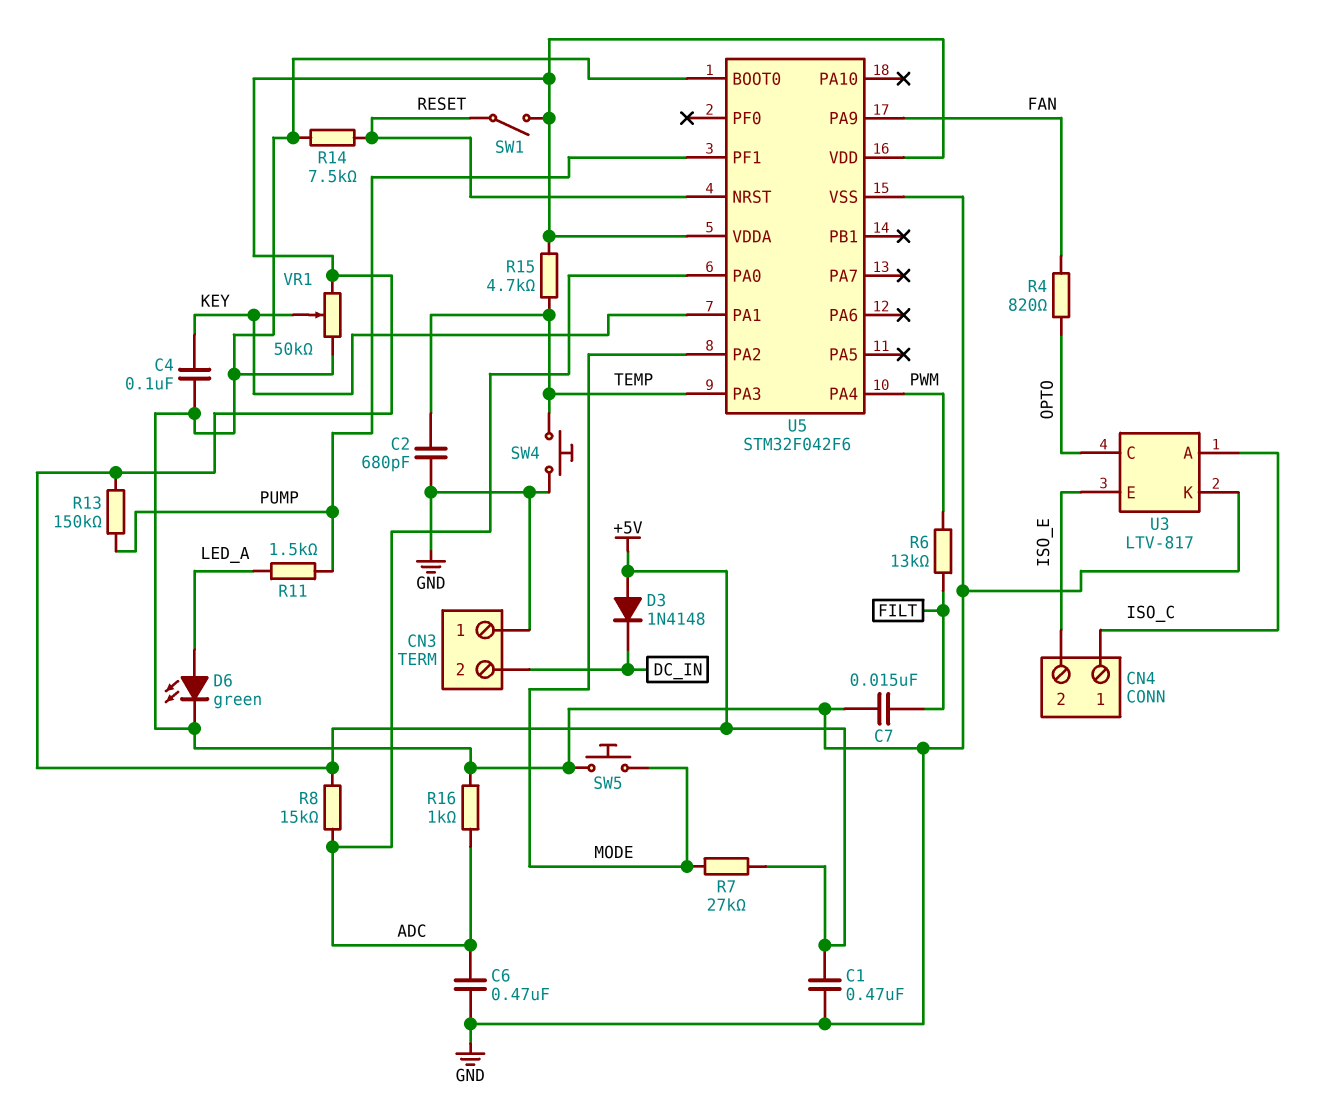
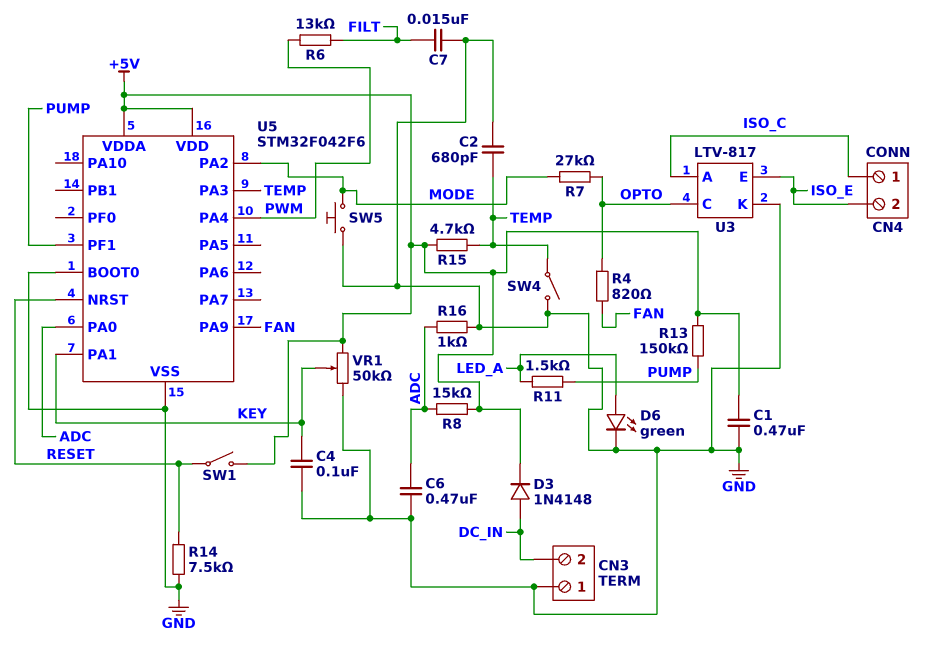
D3: diode 1N4148 (A +5V, K DC_IN) -> diode 1N4148 (A DC_IN, K +5V)
R7: 27k (+5V, MODE) -> 27k (MODE, OPTO)
SW4: button (GND, TEMP) -> switch (GND, TEMP)

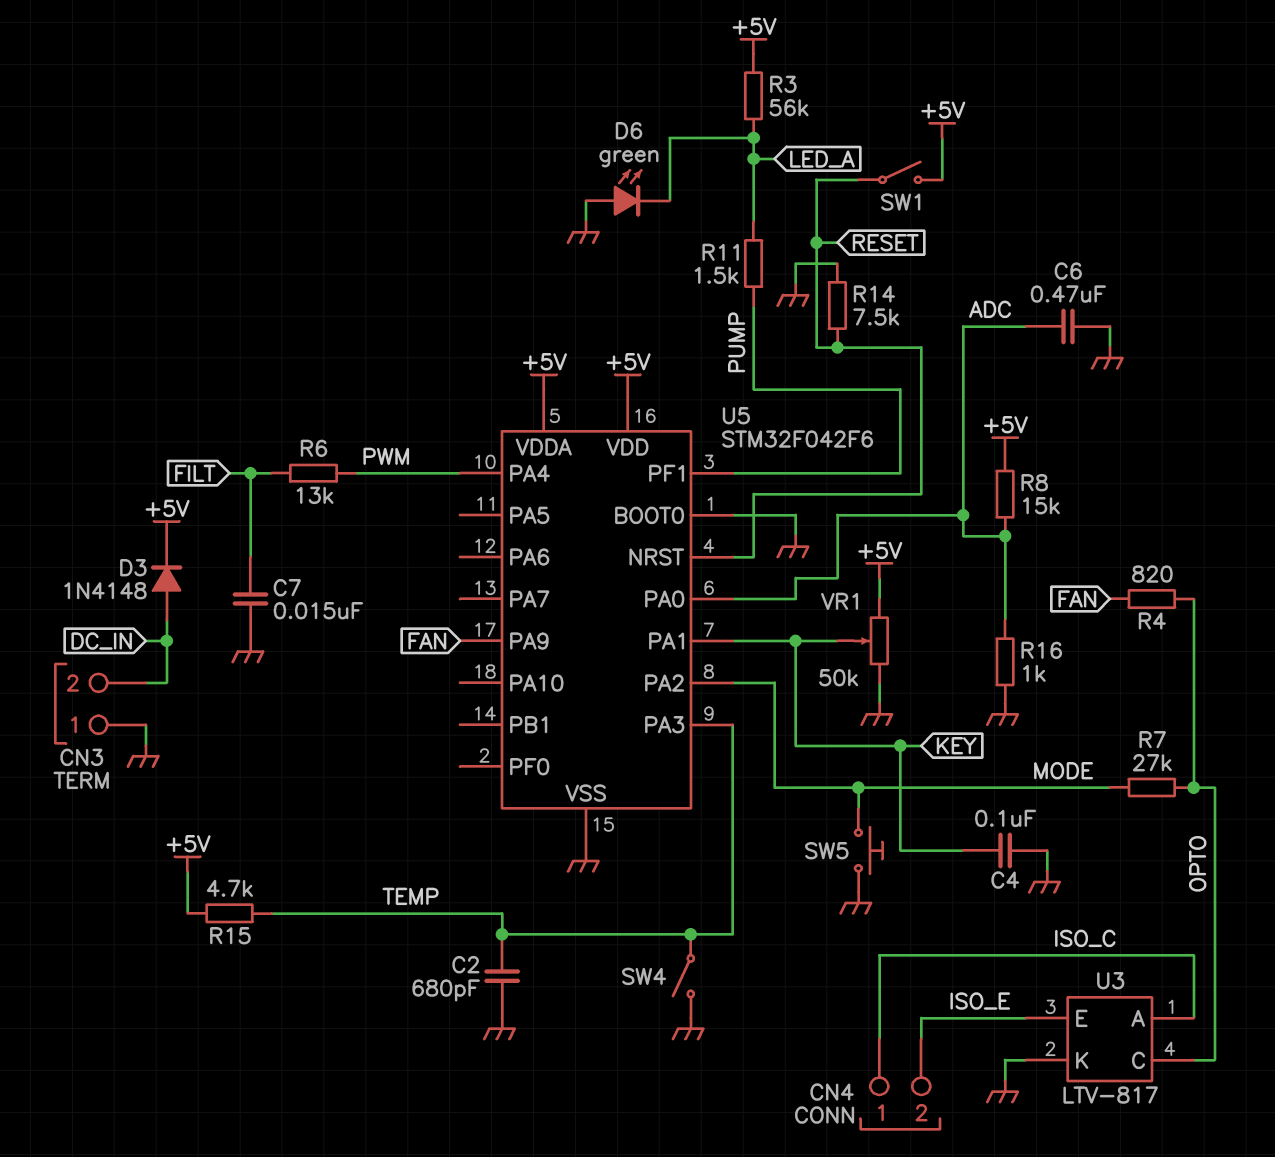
C1: 470nF (+5V, GND) -> none
D6: LED green (A LED_A, K GND) -> LED green (A GND, K LED_A)
R3: none -> 56k (+5V, LED_A)
R13: 150k (+5V, PUMP) -> none

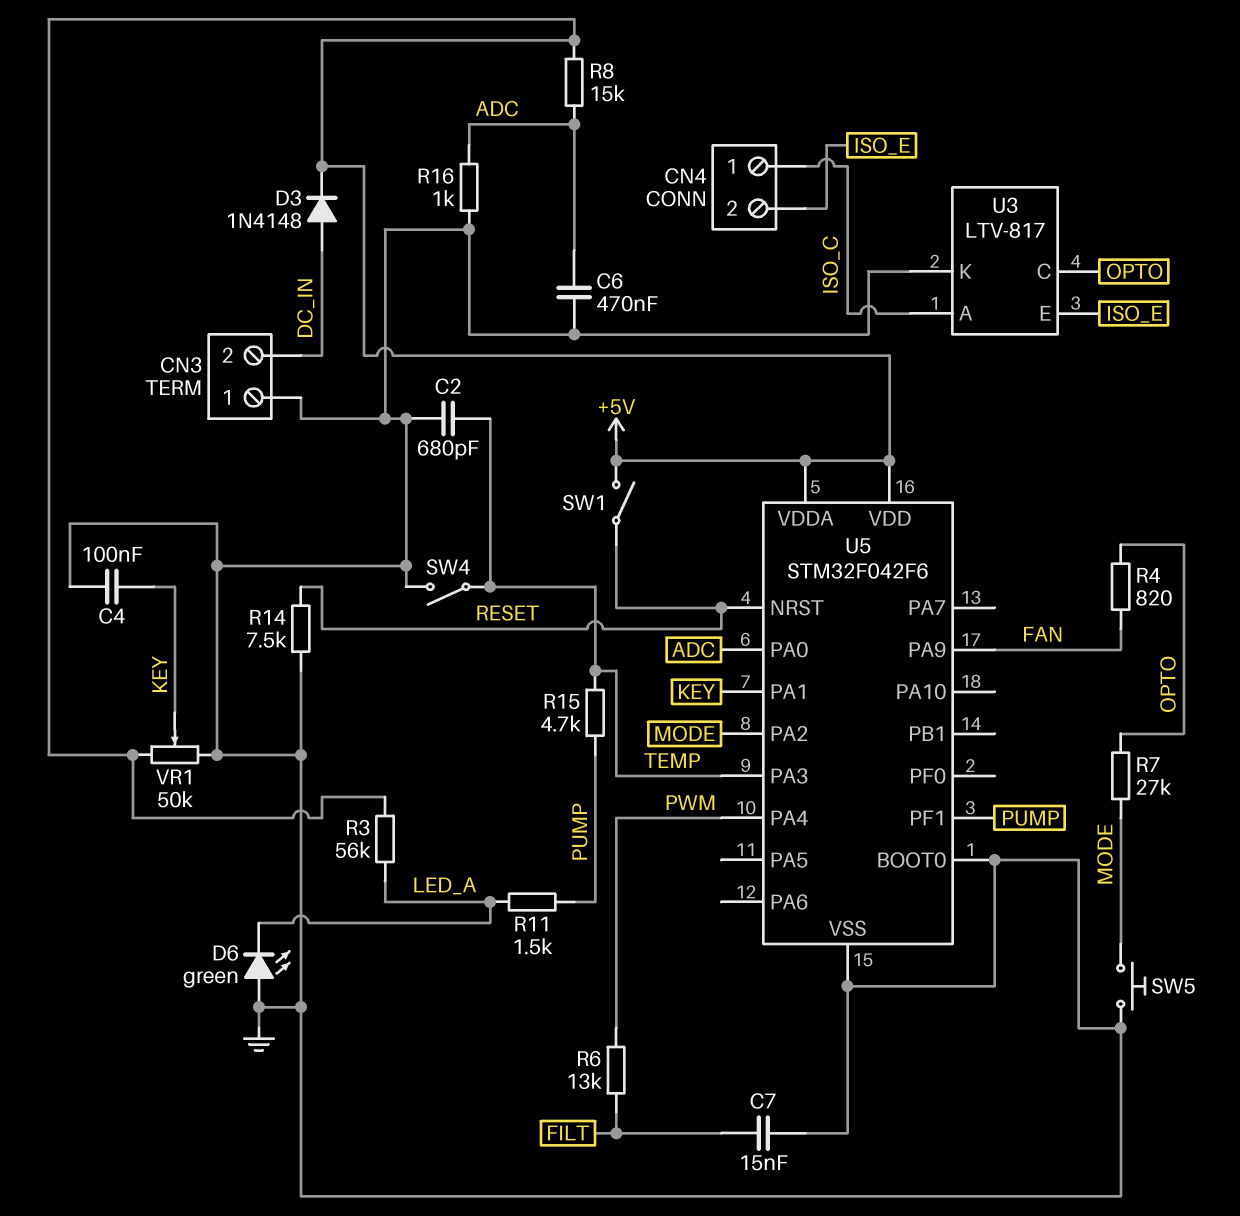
R15: 4.7k (+5V, TEMP) -> 4.7k (PUMP, TEMP)

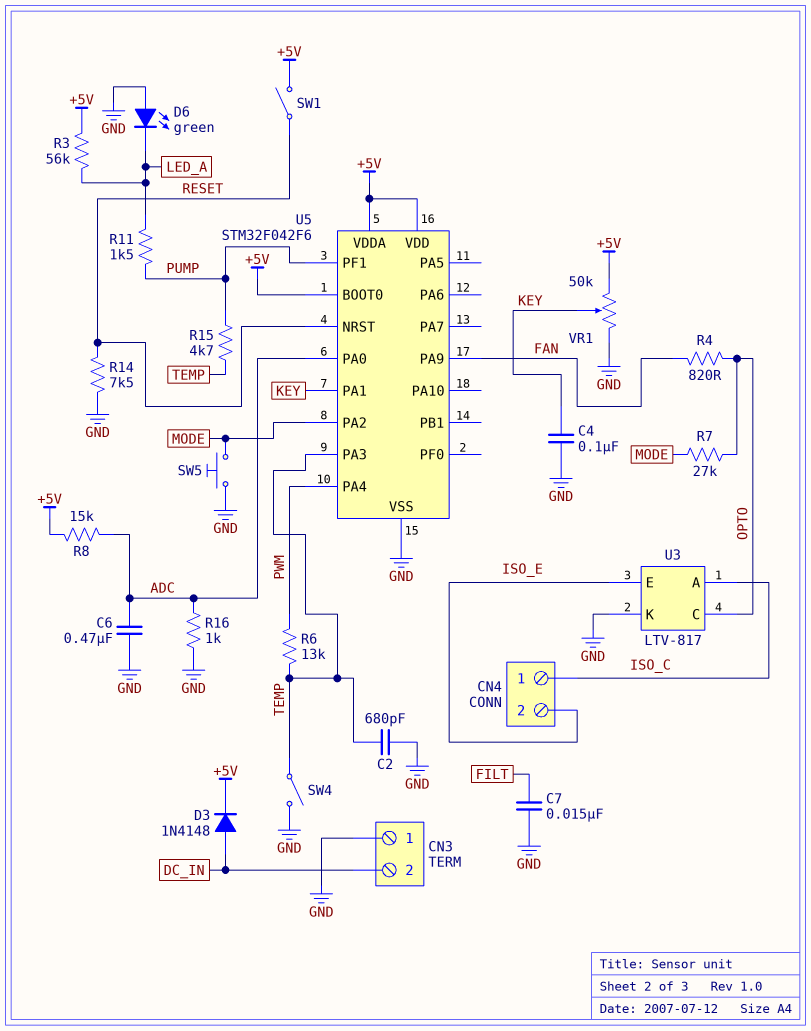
R6: 13k (FILT, PWM) -> 13k (PWM, TEMP)
U5 pin BOOT0: GND -> +5V

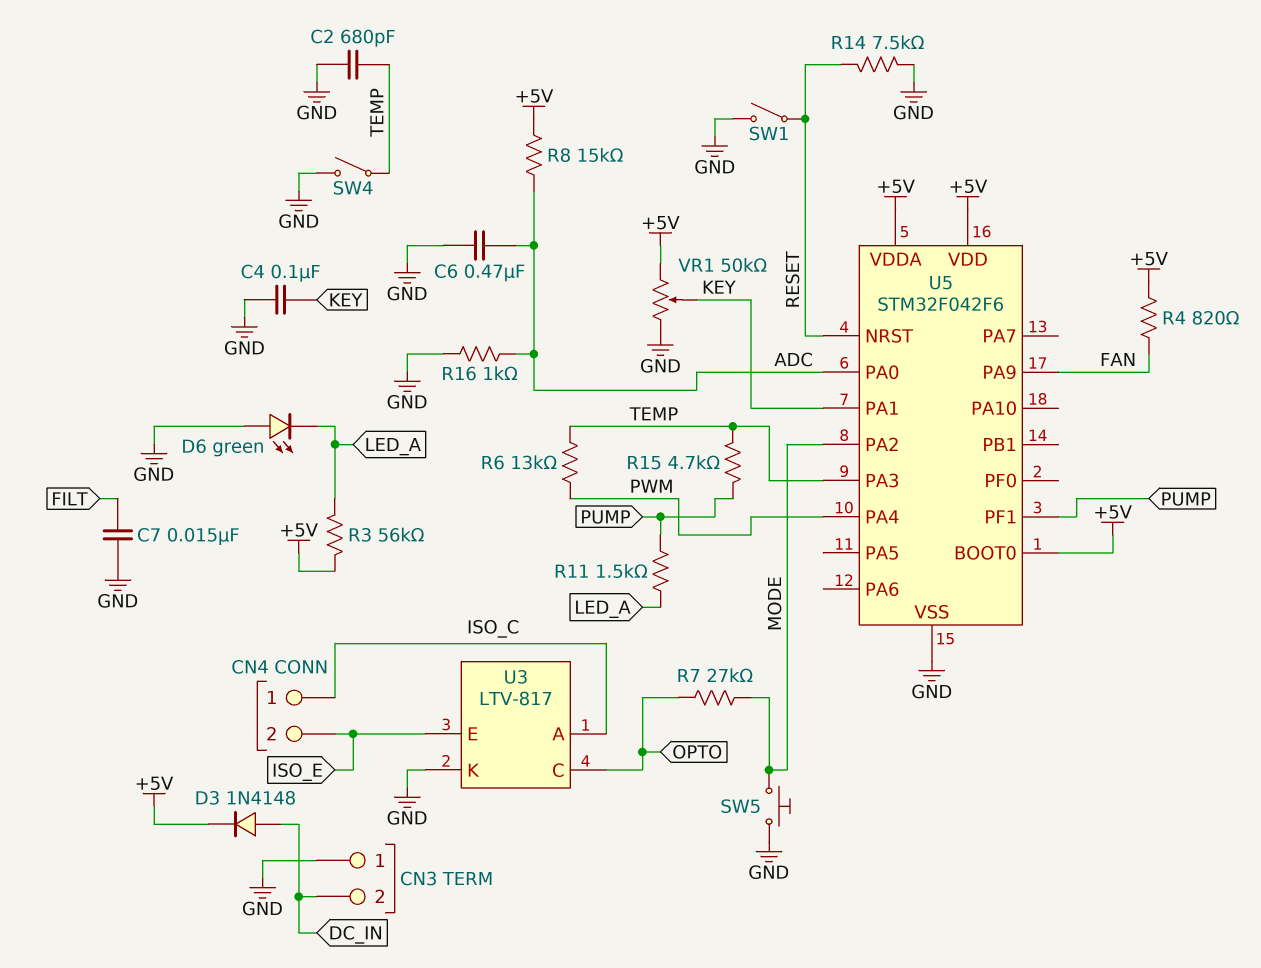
R4: 820 (FAN, OPTO) -> 820 (+5V, FAN)
SW1: switch (+5V, RESET) -> switch (GND, RESET)

